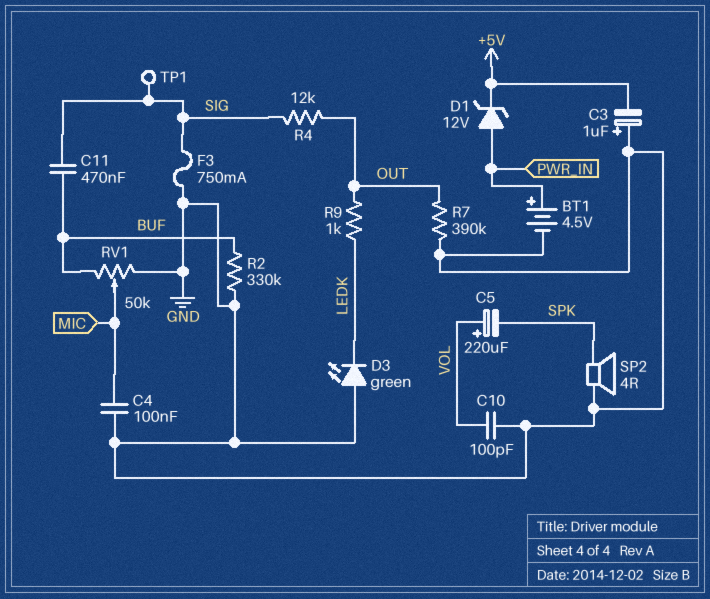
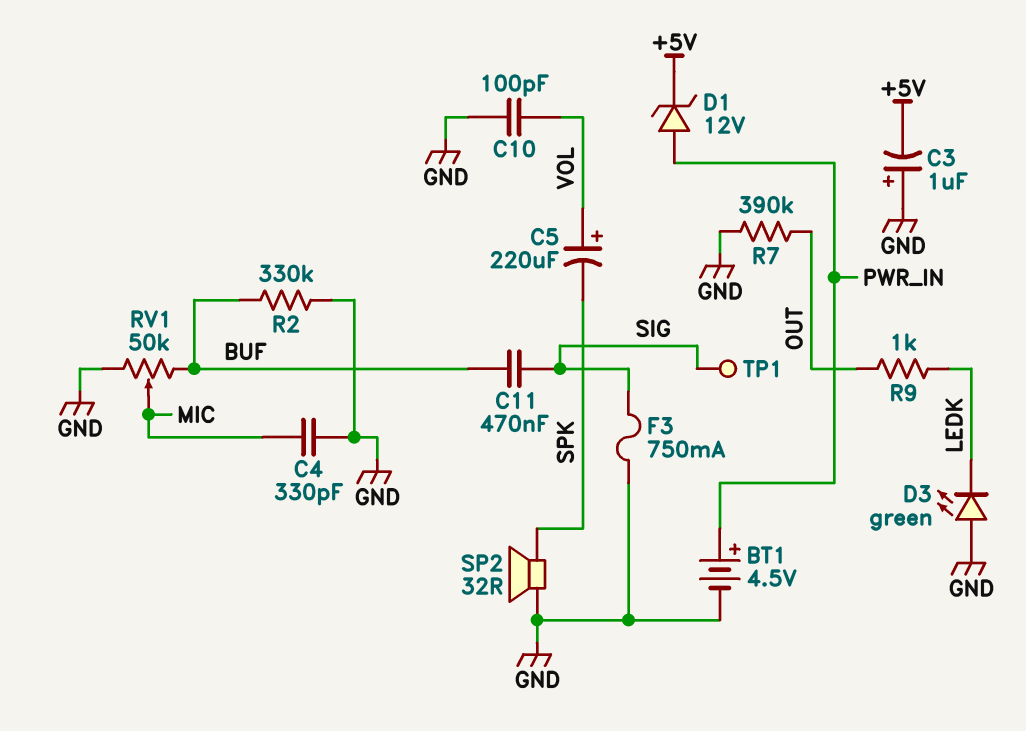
C4: 100nF (GND, MIC) -> 330pF (GND, MIC)
R4: 12k (OUT, SIG) -> none
SP2: speaker 4R (GND, SPK) -> speaker 32R (GND, SPK)

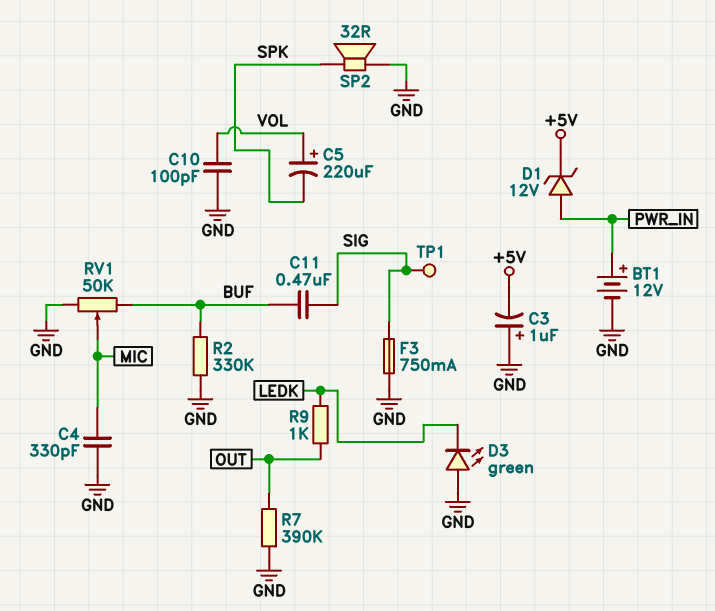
BT1: 4.5V (plus PWR_IN, minus GND) -> 12V (plus PWR_IN, minus GND)

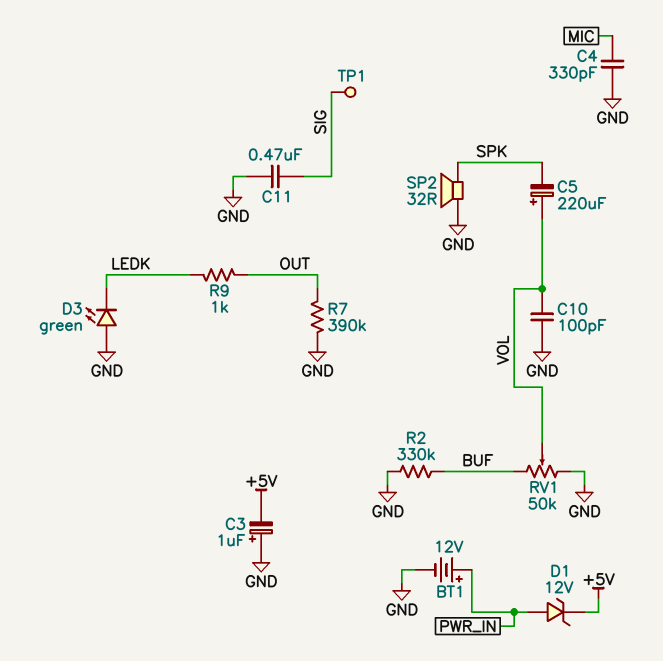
C11: 470nF (BUF, SIG) -> 470nF (GND, SIG)
F3: 750mA (GND, SIG) -> none
RV1: 50k (BUF, GND, wiper MIC) -> 50k (BUF, GND, wiper VOL)

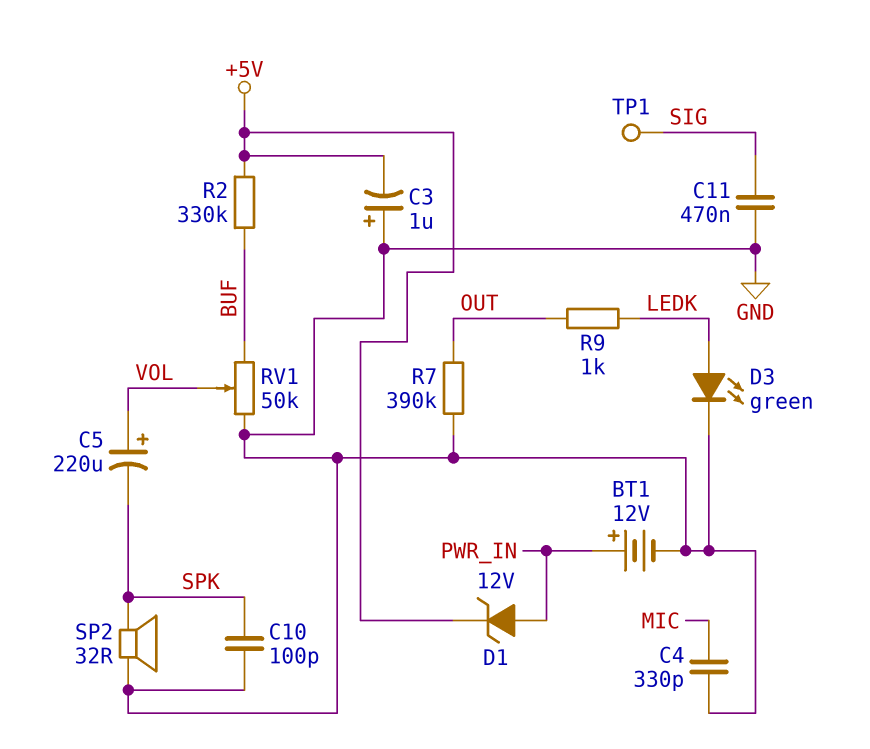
C10: 100pF (GND, VOL) -> 100pF (GND, SPK)
D3: LED green (A GND, K LEDK) -> LED green (A LEDK, K GND)
R2: 330k (BUF, GND) -> 330k (+5V, BUF)

